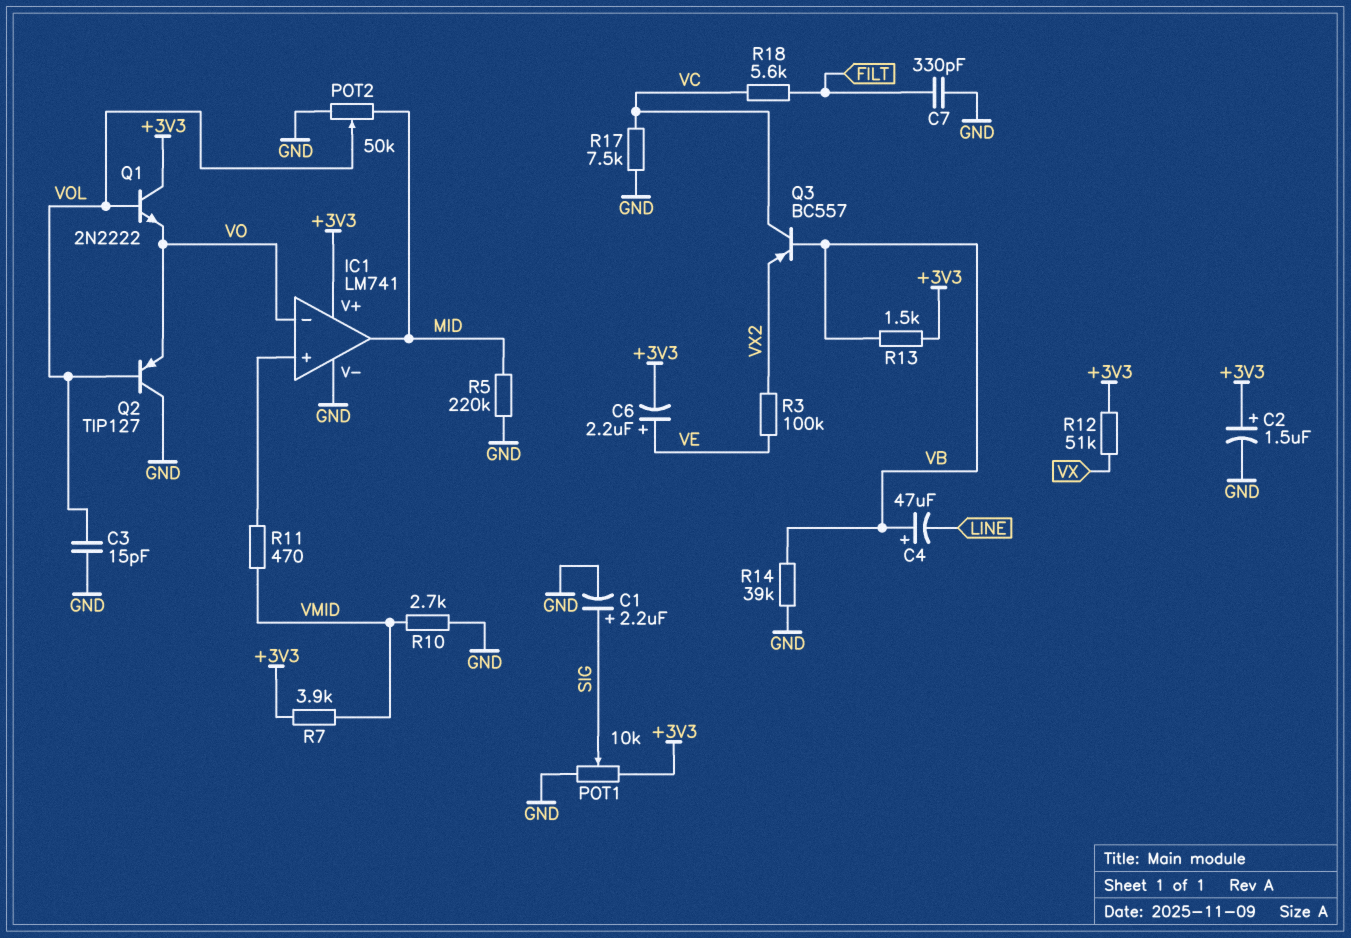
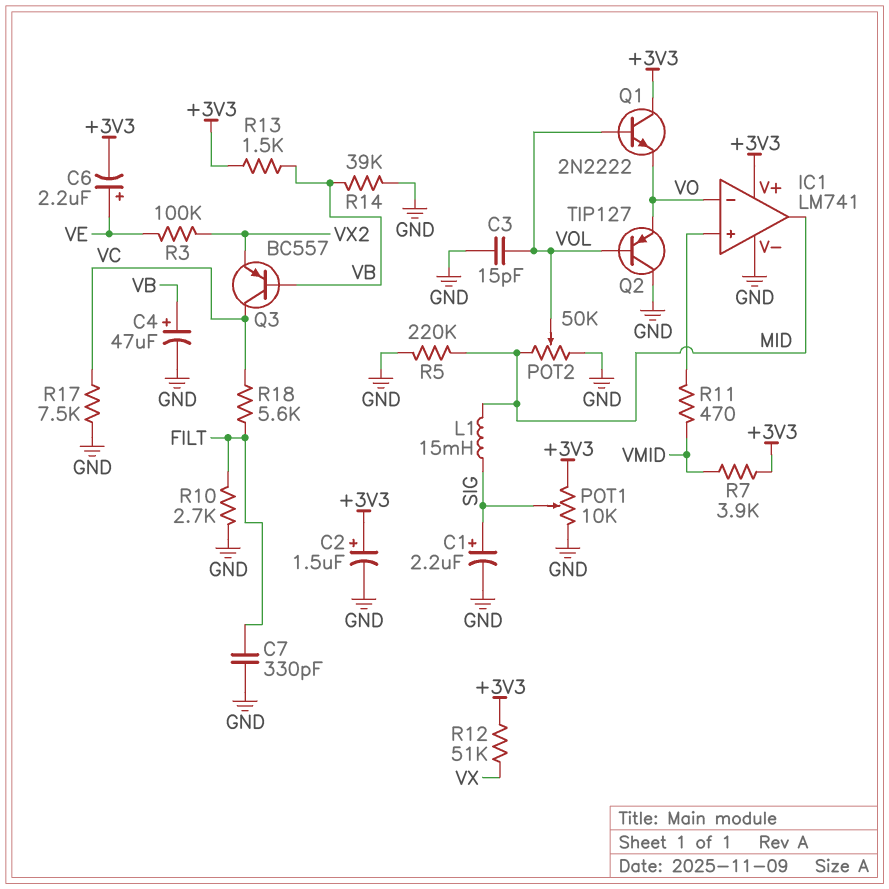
C4: 47uF (plus VB, minus LINE) -> 47uF (plus VB, minus GND)
L1: none -> 15mH (MID, SIG)
R10: 2.7k (GND, VMID) -> 2.7k (FILT, GND)

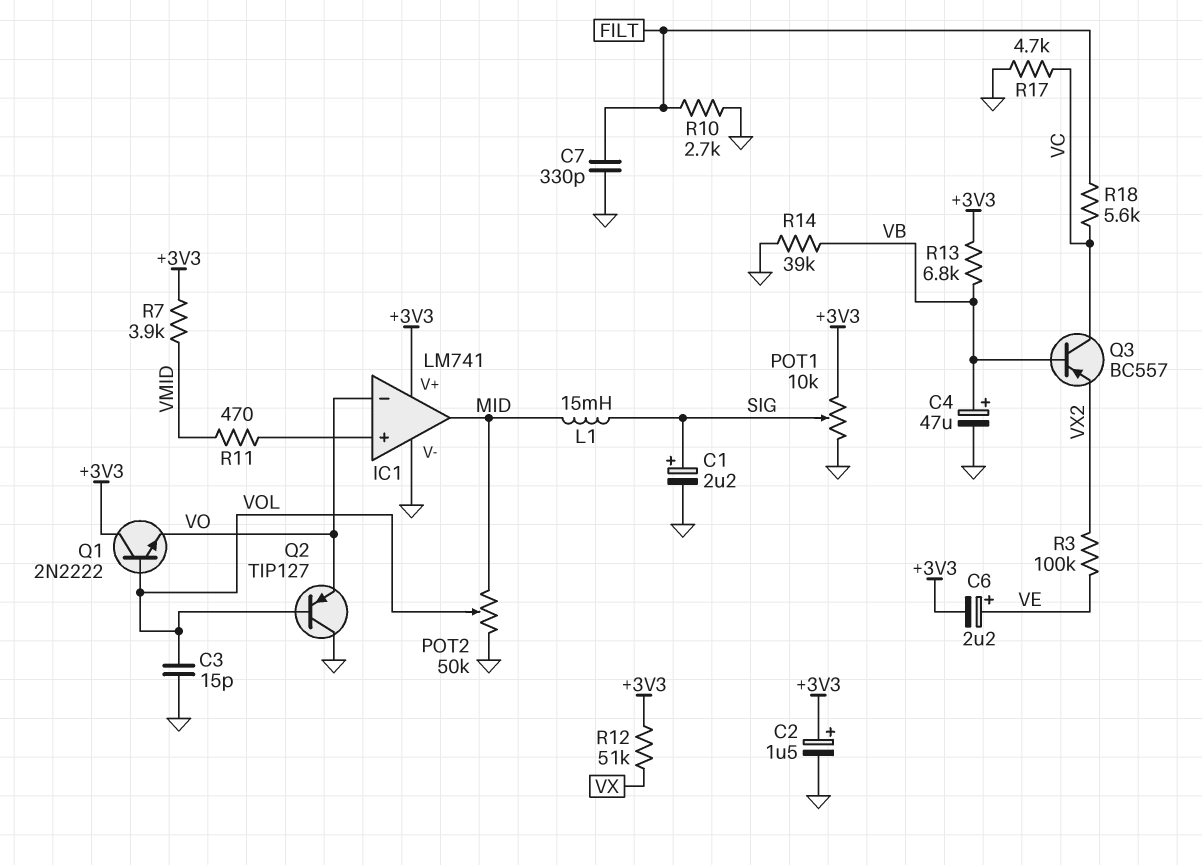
R5: 220k (GND, MID) -> none
R13: 1.5k (+3V3, VB) -> 6.8k (+3V3, VB)
R17: 7.5k (GND, VC) -> 4.7k (GND, VC)

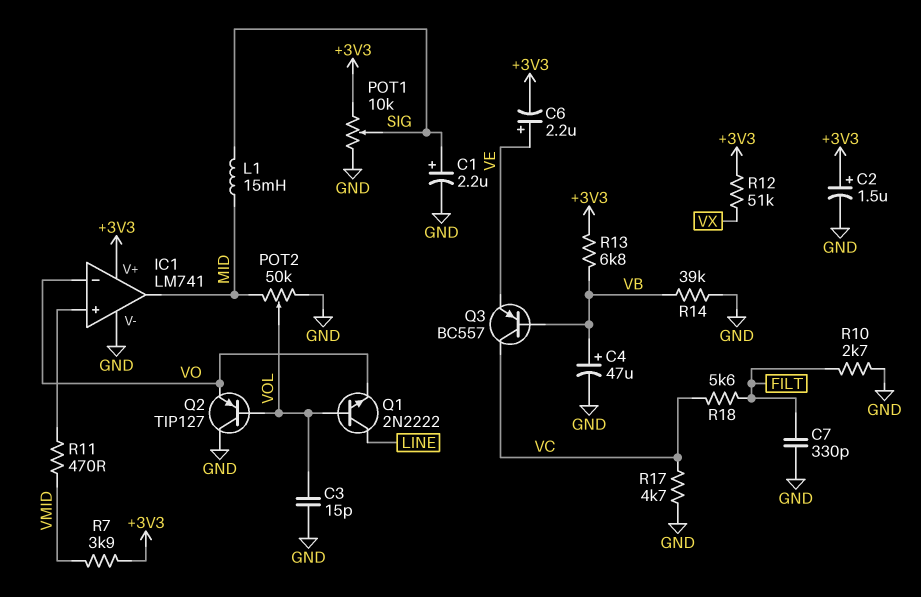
Q1: NPN 2N2222 (B VOL, C +3V3, E VO) -> NPN 2N2222 (B VOL, C LINE, E VO)
Q3: PNP BC557 (B VB, C VC, E VX2) -> PNP BC557 (B VB, C VC, E VE)
R3: 100k (VE, VX2) -> none

